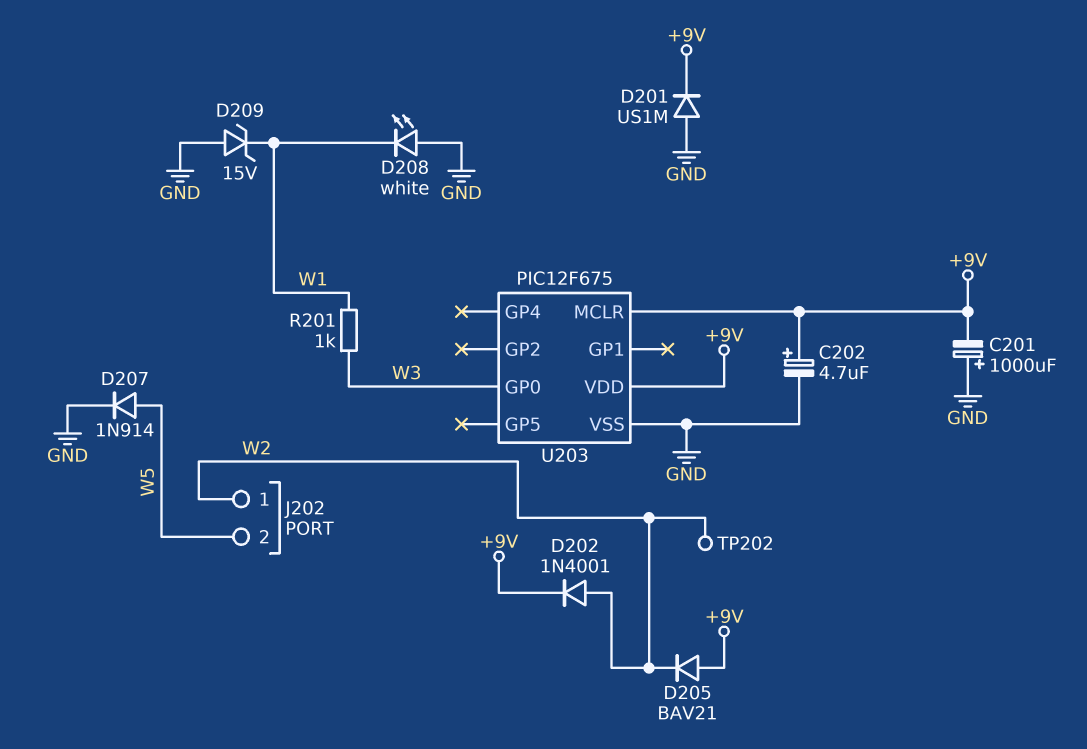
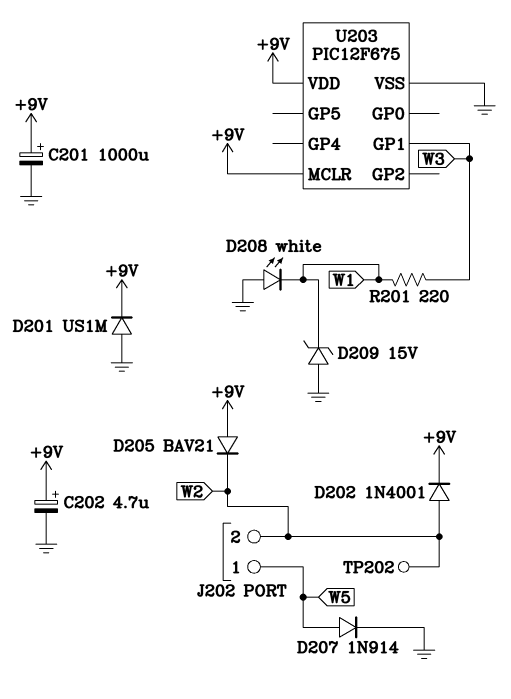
C201: 1000uF (plus GND, minus +9V) -> 1000uF (plus +9V, minus GND)
J202 pin 1: W2 -> W5
J202 pin 2: W5 -> W2
R201: 1k (W1, W3) -> 220 (W1, W3)
U203 pin GP0: W3 -> none
U203 pin GP1: none -> W3

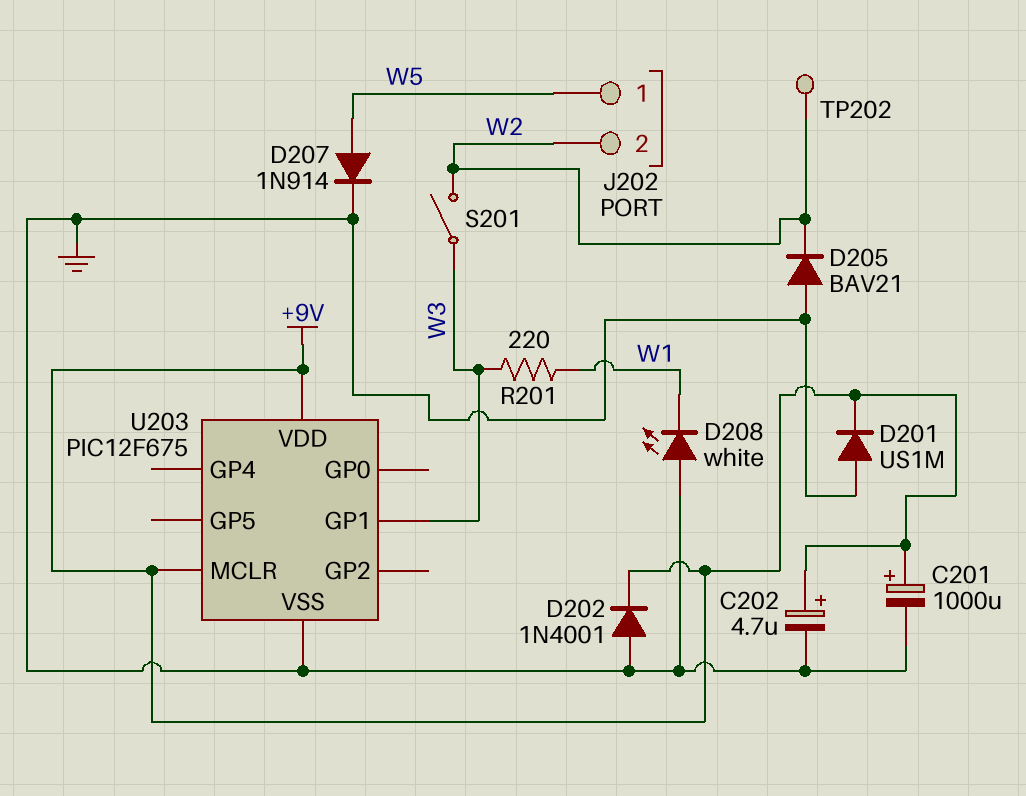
D202: diode 1N4001 (A W2, K +9V) -> diode 1N4001 (A GND, K +9V)
D205: diode BAV21 (A +9V, K W2) -> diode BAV21 (A GND, K W2)
D209: zener 15V (A GND, K W1) -> none
S201: none -> switch (W2, W3)

